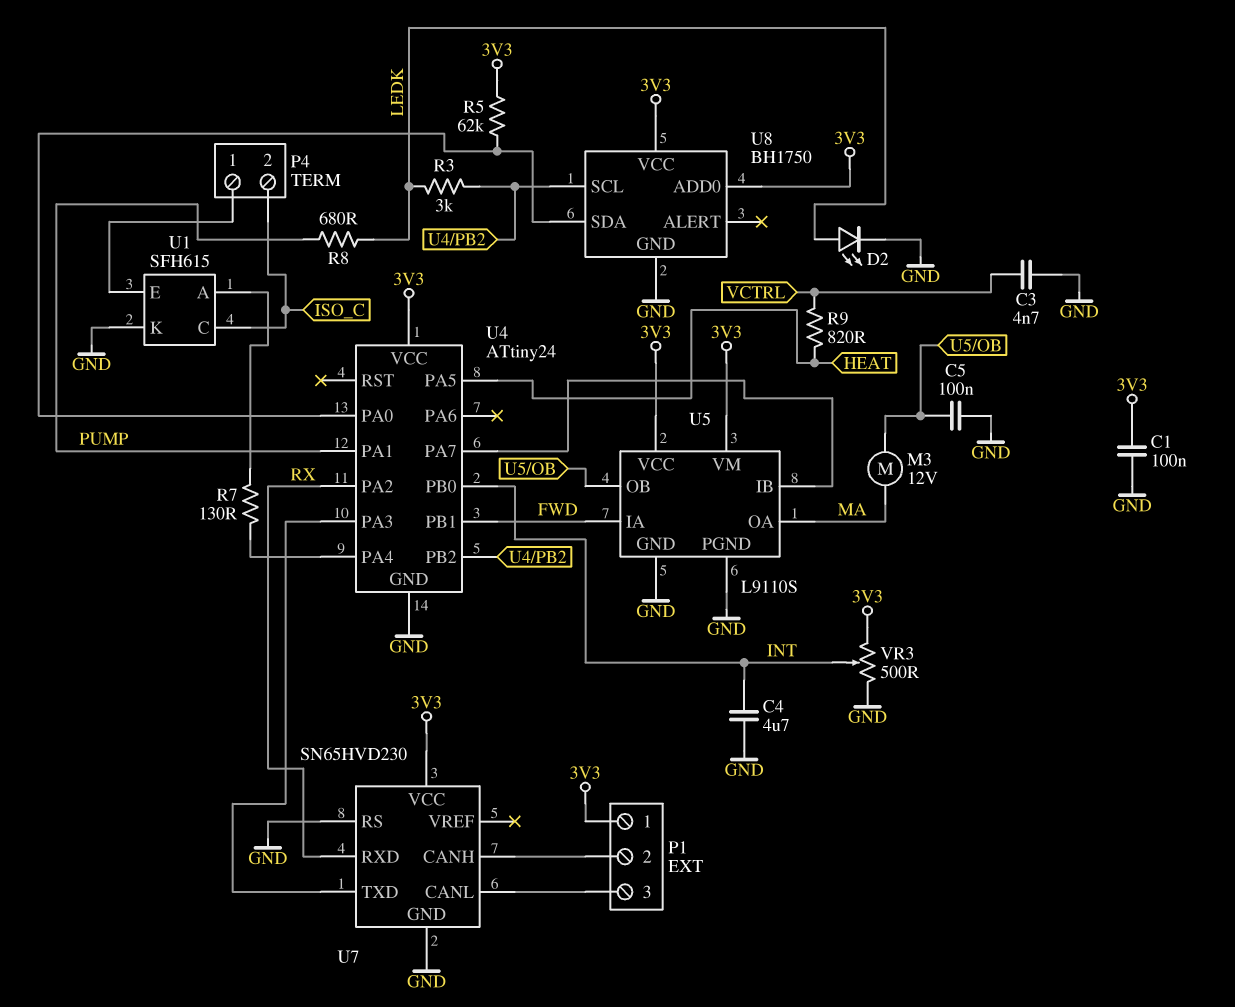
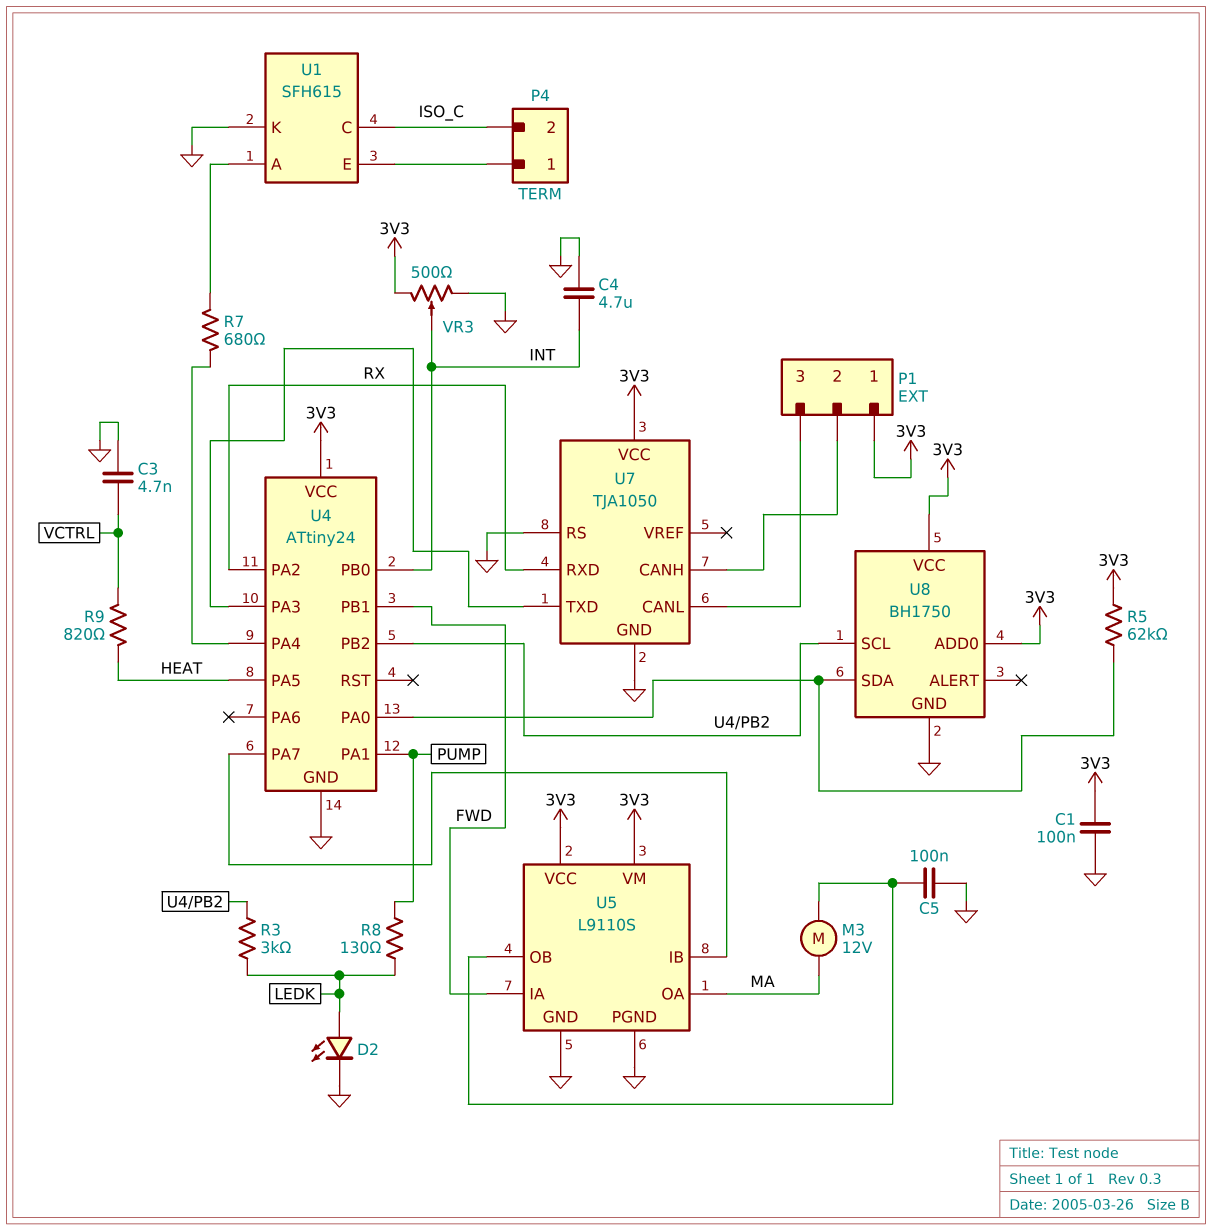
R7: 130 (U1/A, U4/PA4) -> 680 (U1/A, U4/PA4)
R8: 680 (LEDK, PUMP) -> 130 (LEDK, PUMP)
U7: SN65HVD230 -> TJA1050

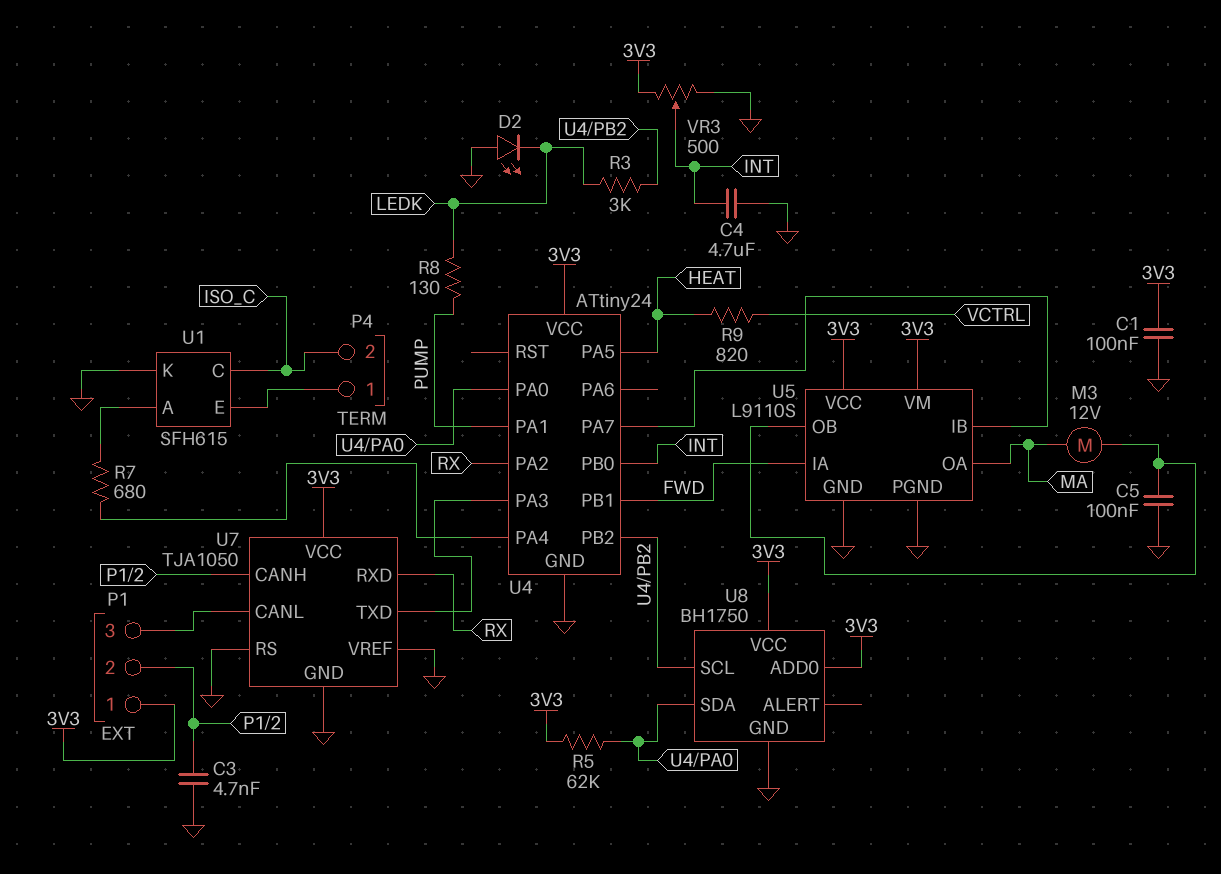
C3: 4.7nF (GND, VCTRL) -> 4.7nF (GND, P1/2)
D2: LED (A LEDK, K GND) -> LED (A GND, K LEDK)
U7 pin VREF: none -> GND

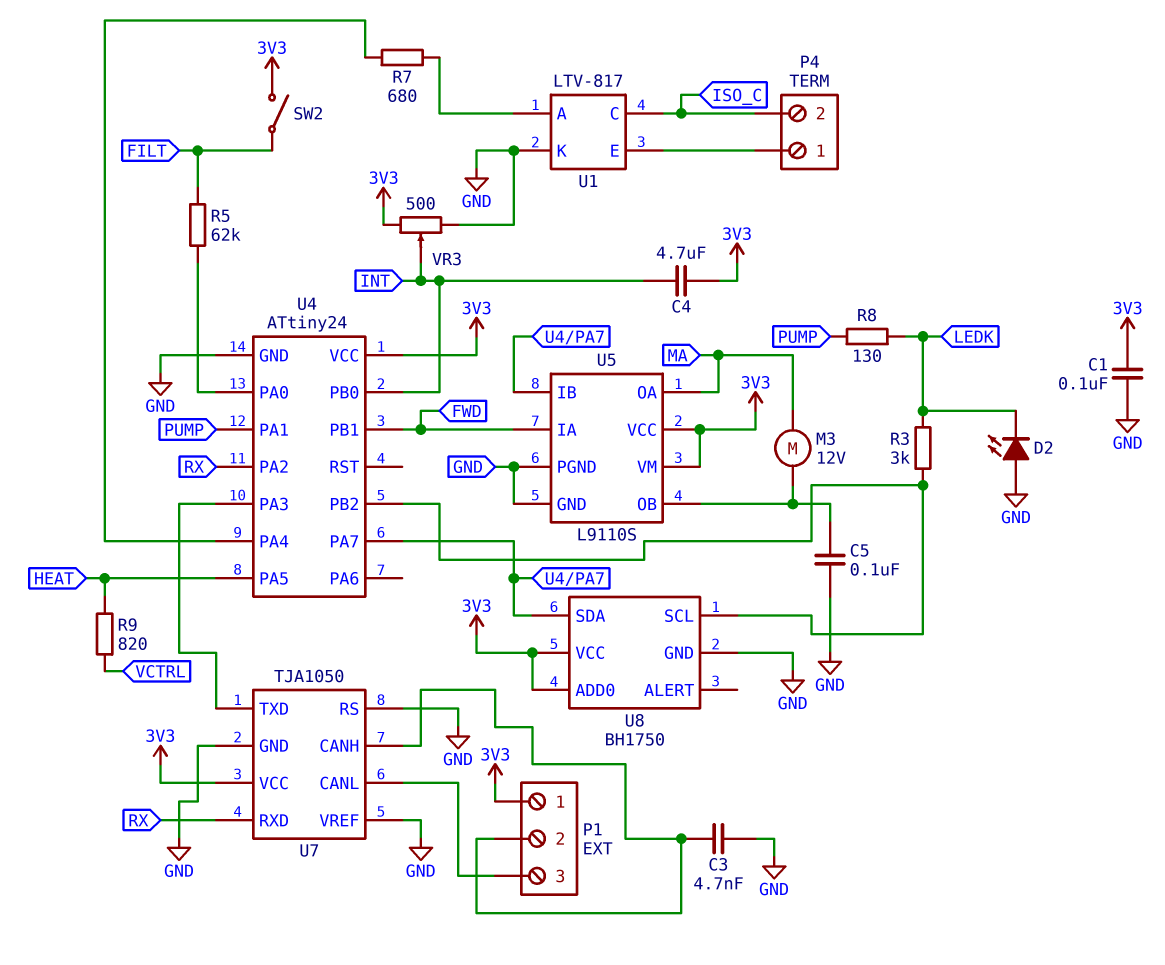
C4: 4.7uF (GND, INT) -> 4.7uF (3V3, INT)
R5: 62k (3V3, U4/PA0) -> 62k (FILT, U4/PA0)
SW2: none -> switch (3V3, FILT)
U1: SFH615 -> LTV-817
U8 pin SDA: U4/PA0 -> U4/PA7

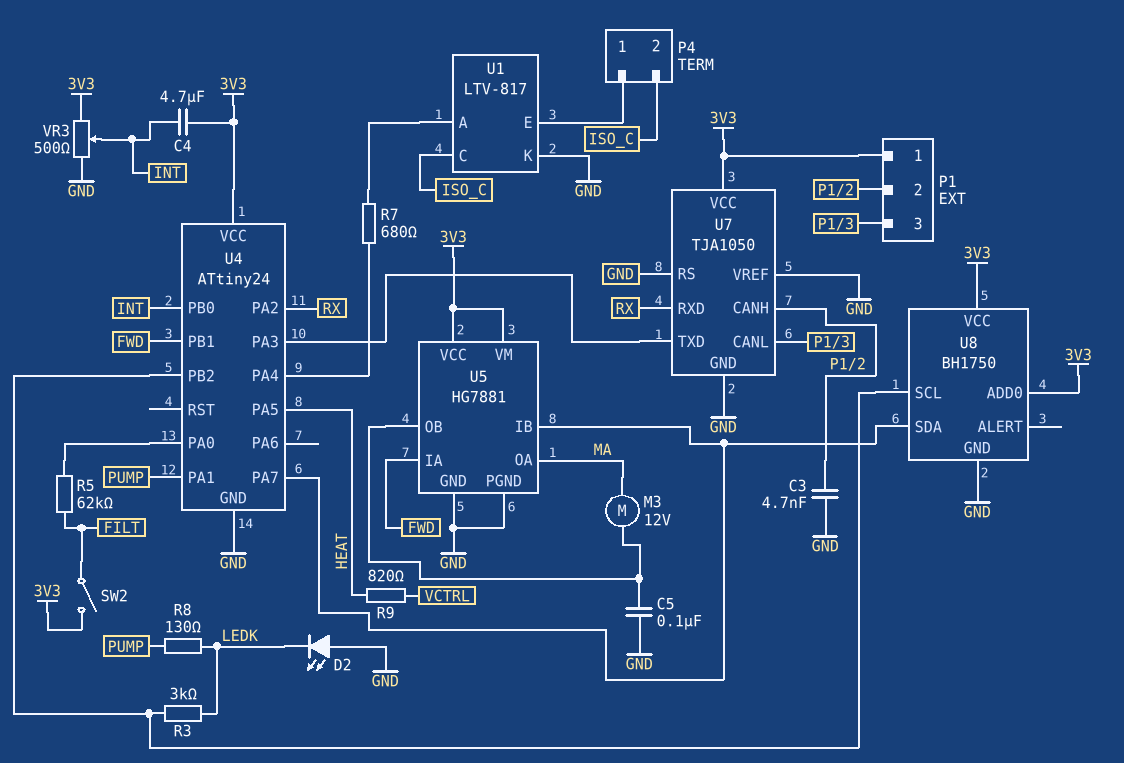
C1: 100nF (3V3, GND) -> none
U5: L9110S -> HG7881

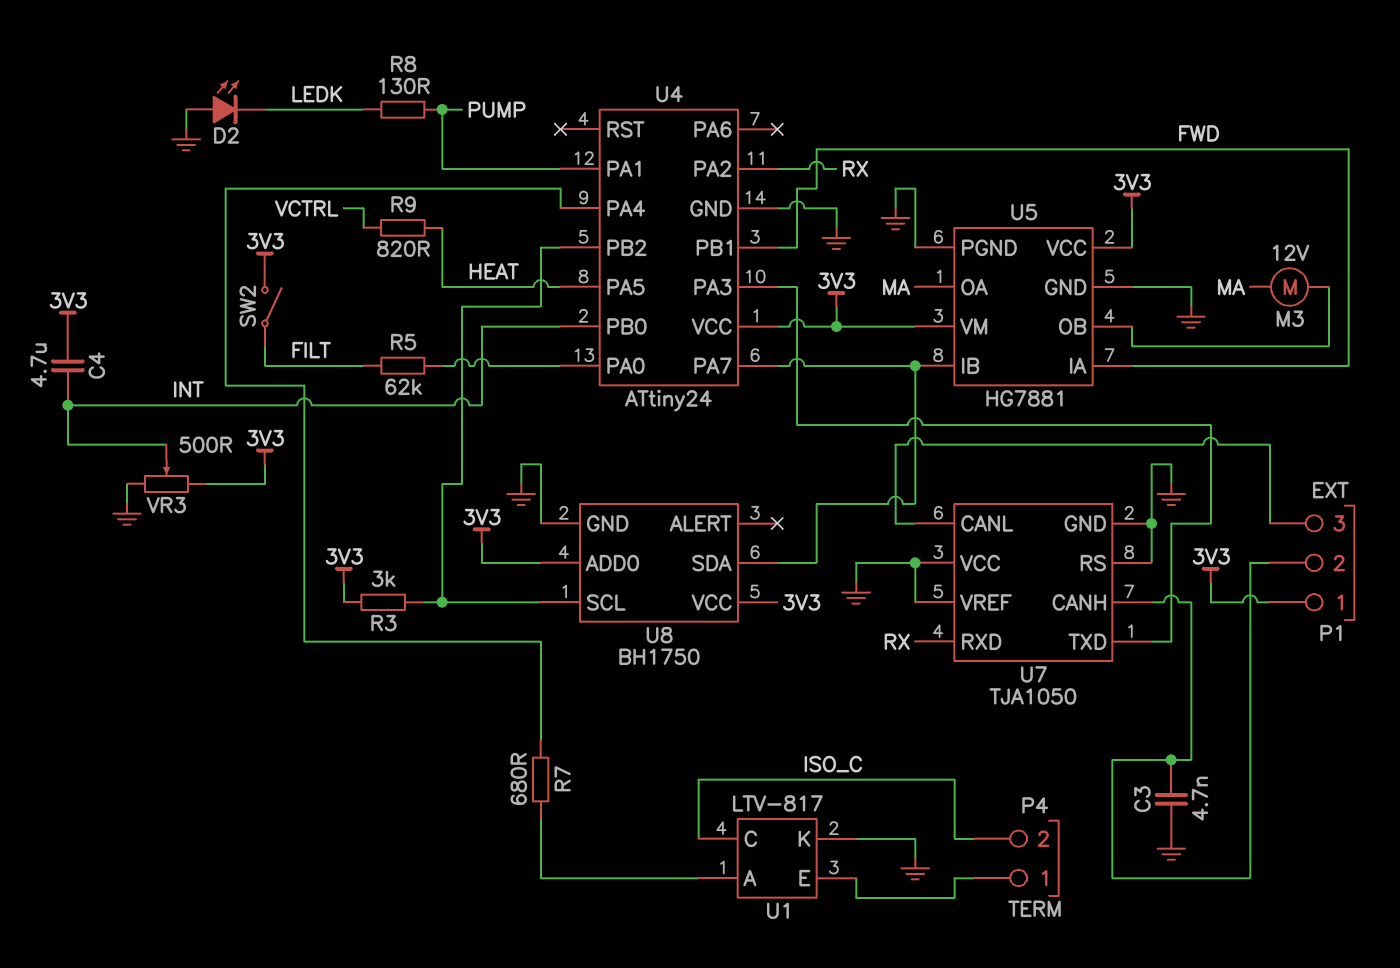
C5: 100nF (GND, U5/OB) -> none
R3: 3k (LEDK, U4/PB2) -> 3k (3V3, U4/PB2)
U7 pin VCC: 3V3 -> GND

